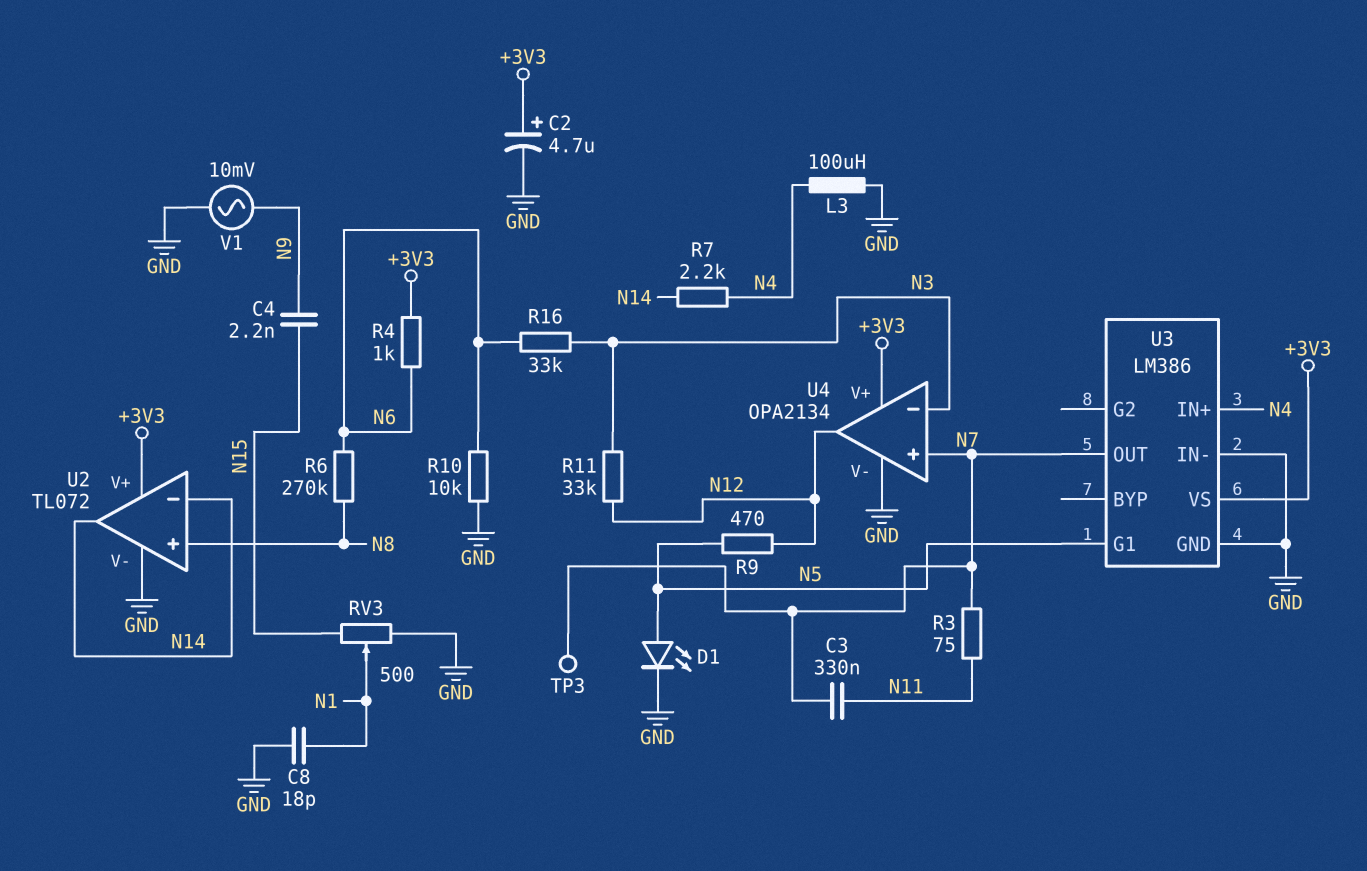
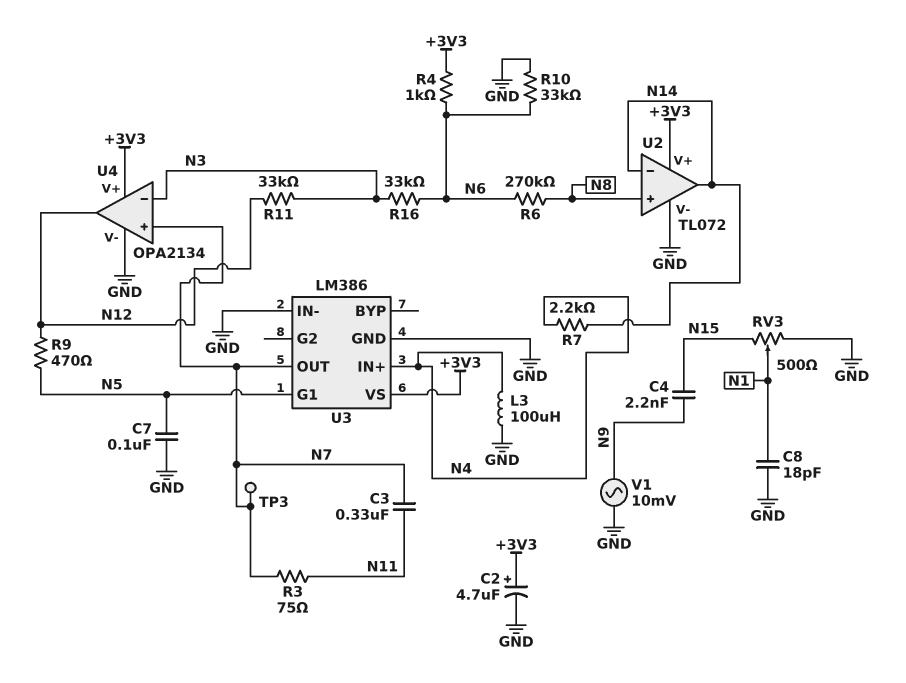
C7: none -> 100nF (GND, N5)
D1: LED (A N5, K GND) -> none
R10: 10k (GND, N6) -> 33k (GND, N6)

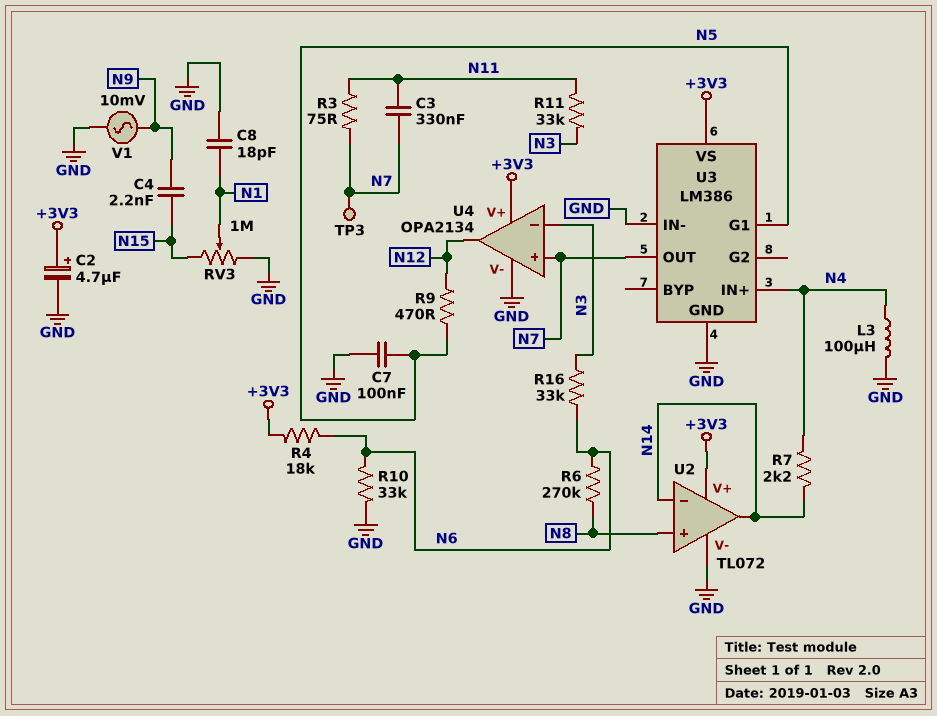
R4: 1k (+3V3, N6) -> 18k (+3V3, N6)
R11: 33k (N3, N12) -> 33k (N3, N11)
RV3: 500 (GND, N15, wiper N1) -> 1M (GND, N15, wiper N1)

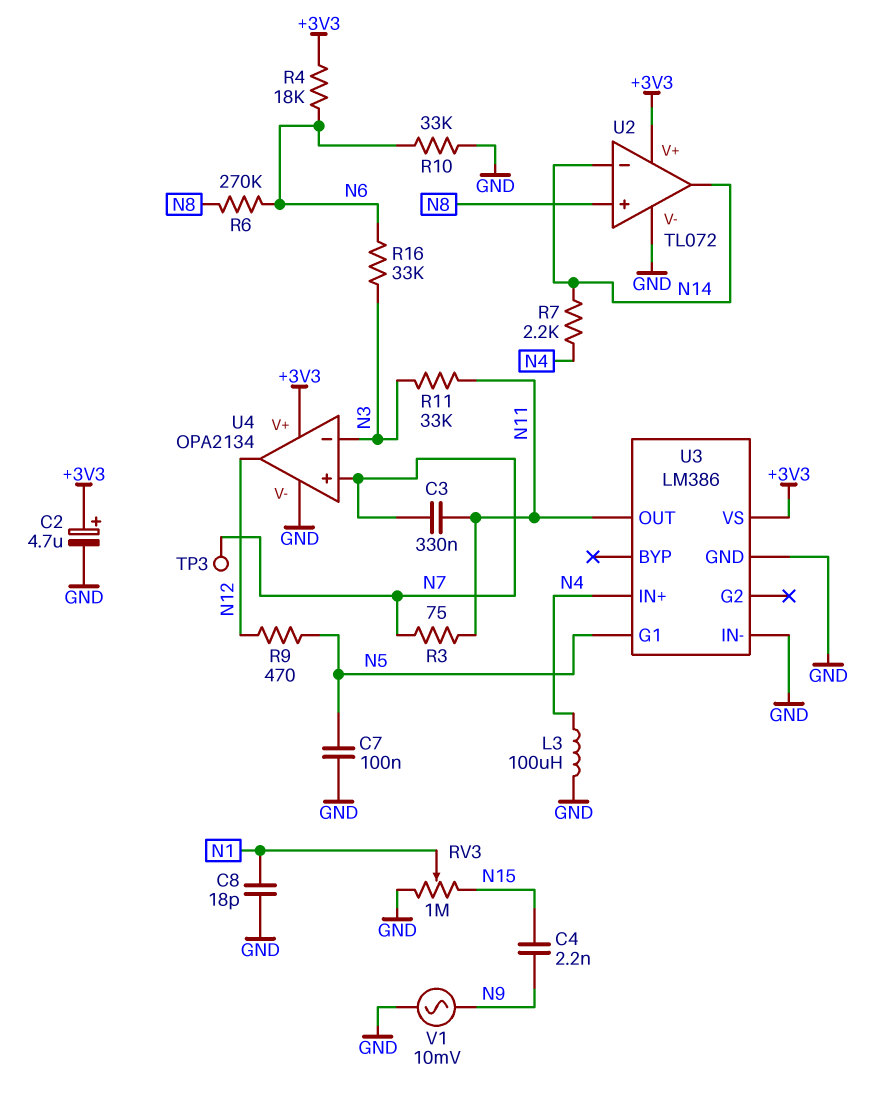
U3 pin OUT: N7 -> N11

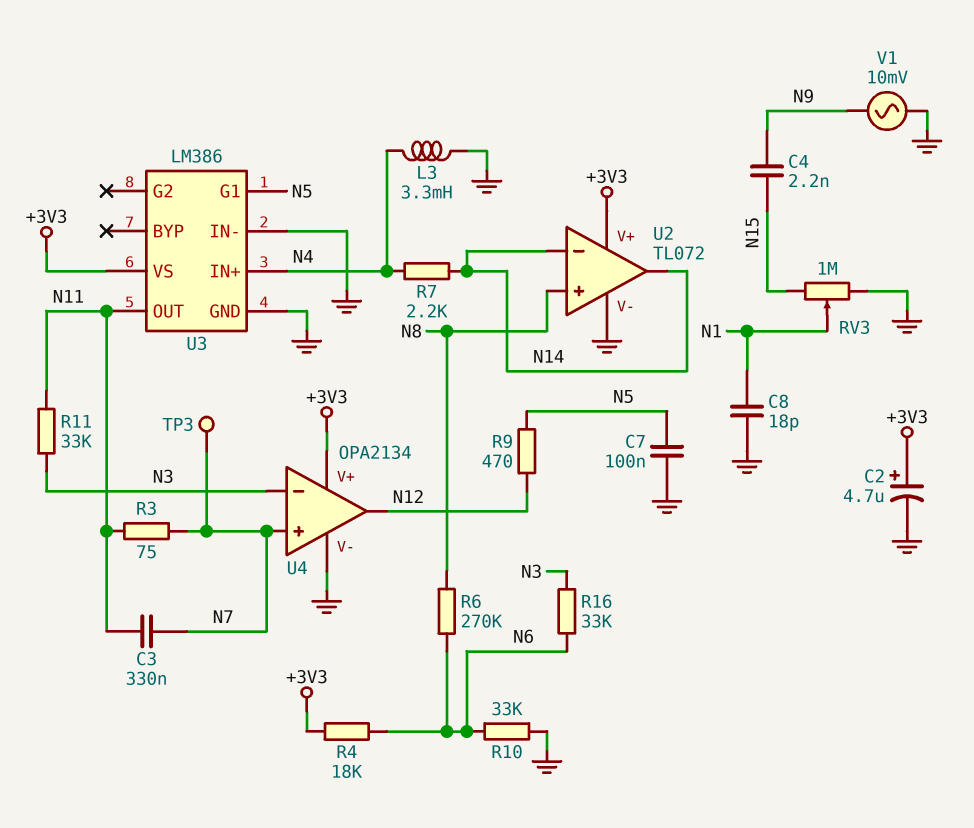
L3: 100uH (GND, N4) -> 3.3mH (GND, N4)

